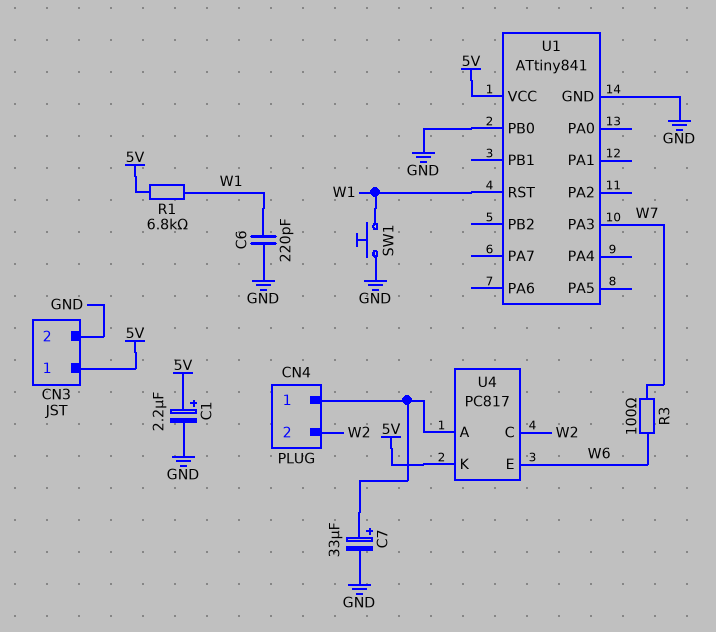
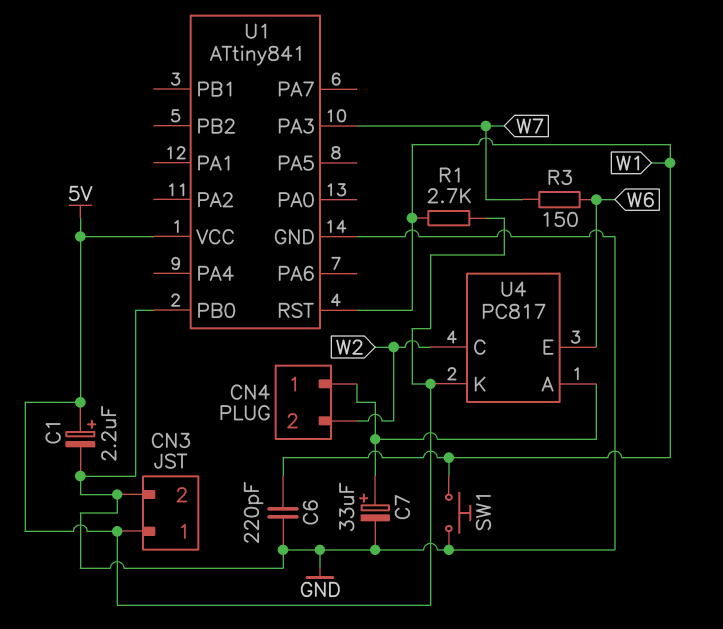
R1: 6.8k (5V, W1) -> 2.7k (5V, W1)
R3: 100 (W6, W7) -> 150 (W6, W7)

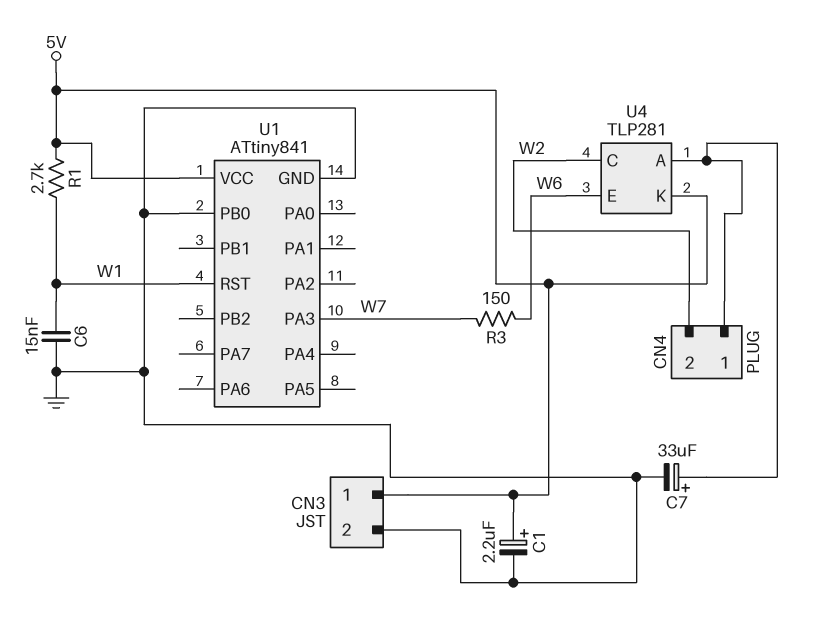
C6: 220pF (GND, W1) -> 15nF (GND, W1)
SW1: button (GND, W1) -> none
U4: PC817 -> TLP281

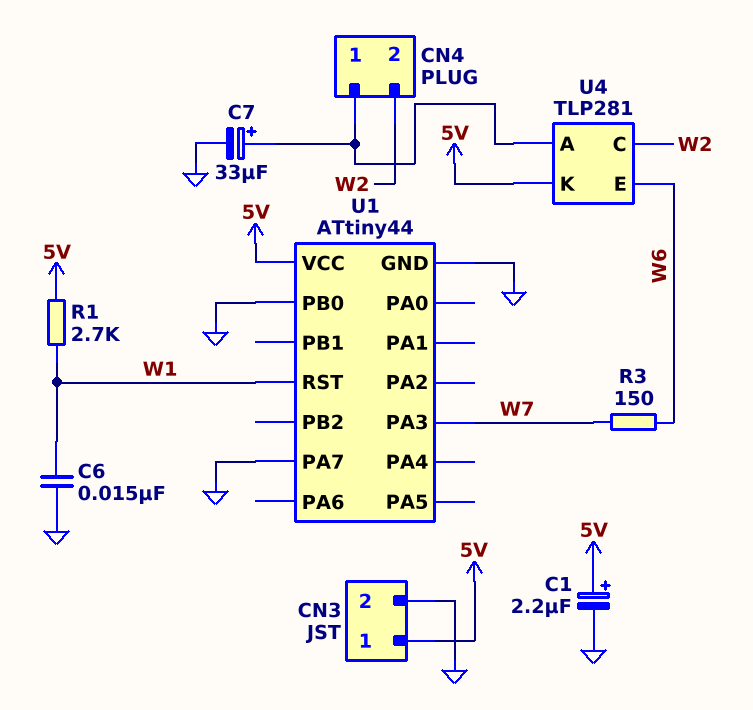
U1: ATtiny841 -> ATtiny44
U1 pin PA7: none -> GND

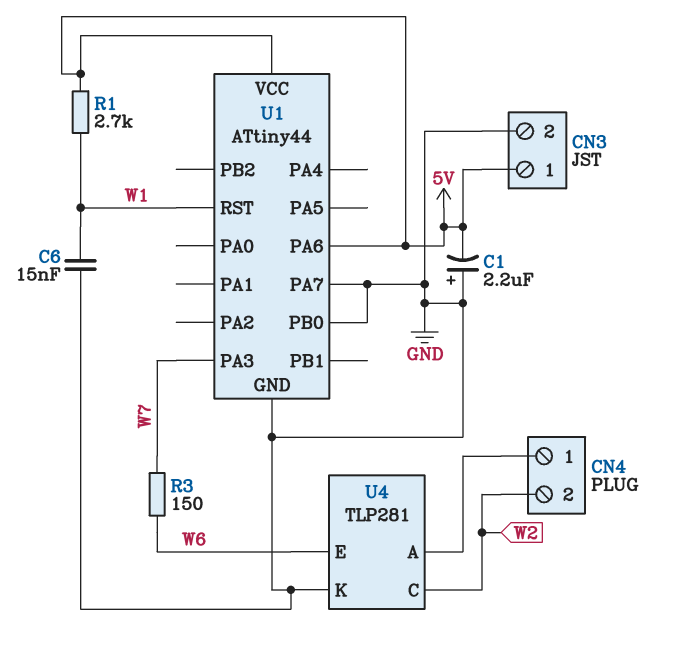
C1: 2.2uF (plus 5V, minus GND) -> 2.2uF (plus GND, minus 5V)
C7: 33uF (plus CN4/1, minus GND) -> none
U1 pin PA6: none -> 5V
U4 pin K: 5V -> GND

